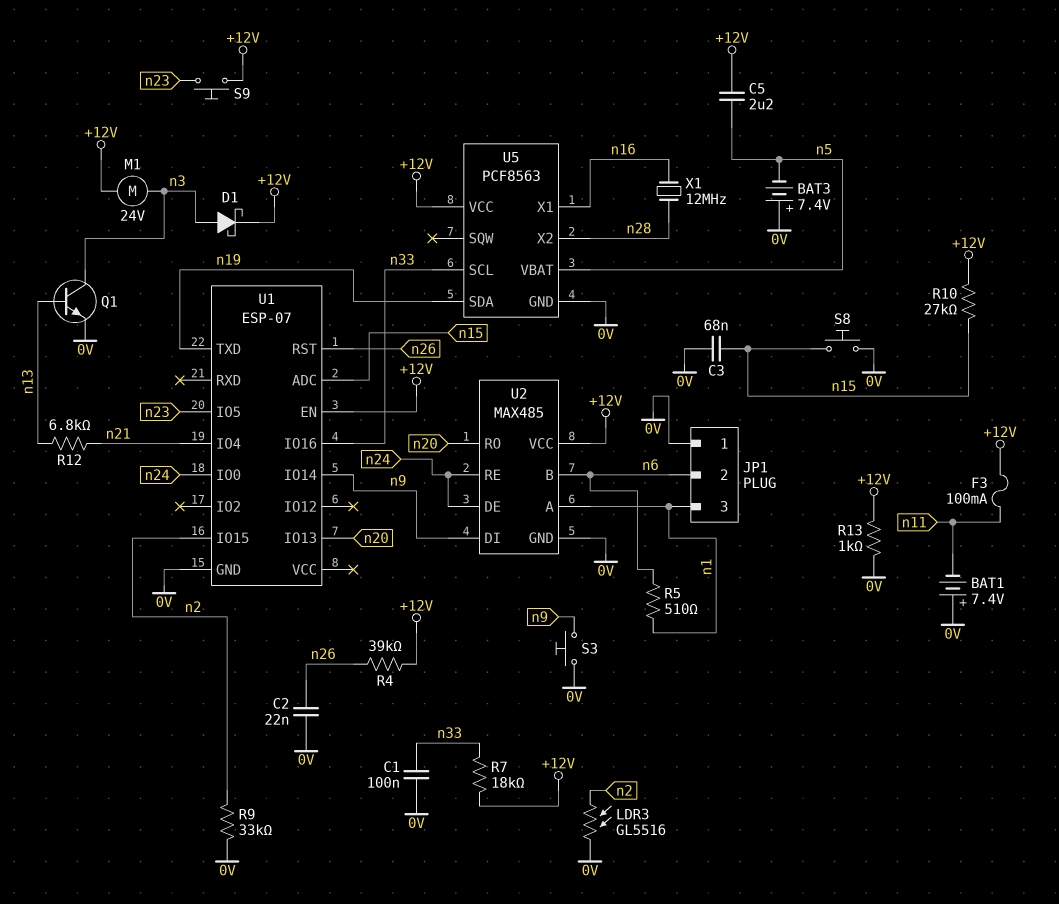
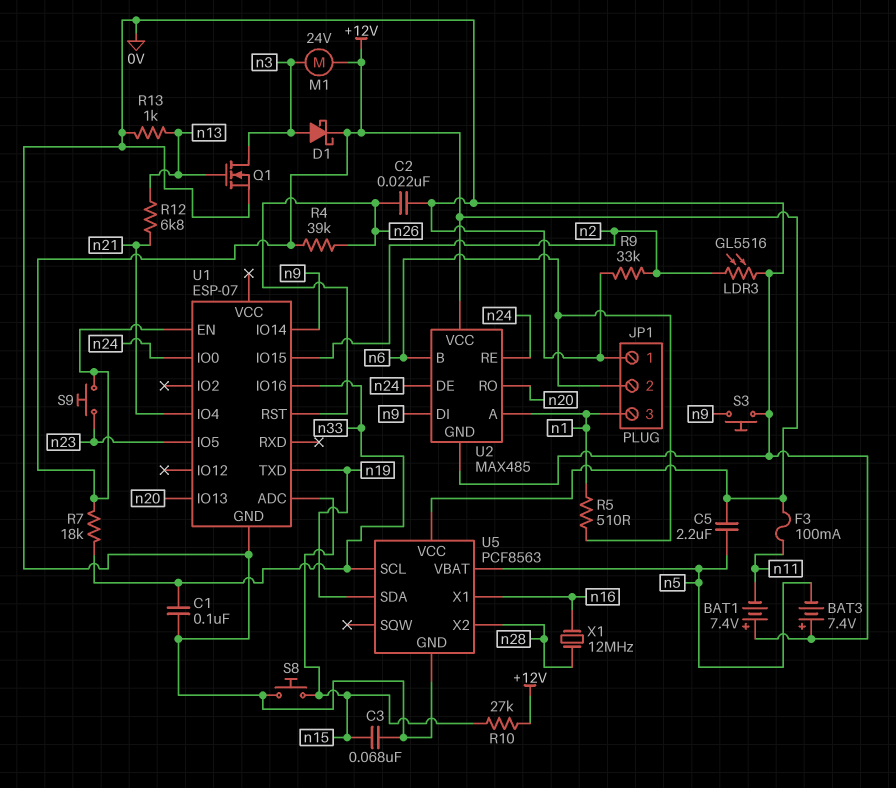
Q1: NPN (B n13, C n3, E 0V) -> NMOS (G n13, D n3, S 0V)
R13: 1k (+12V, 0V) -> 1k (0V, n13)

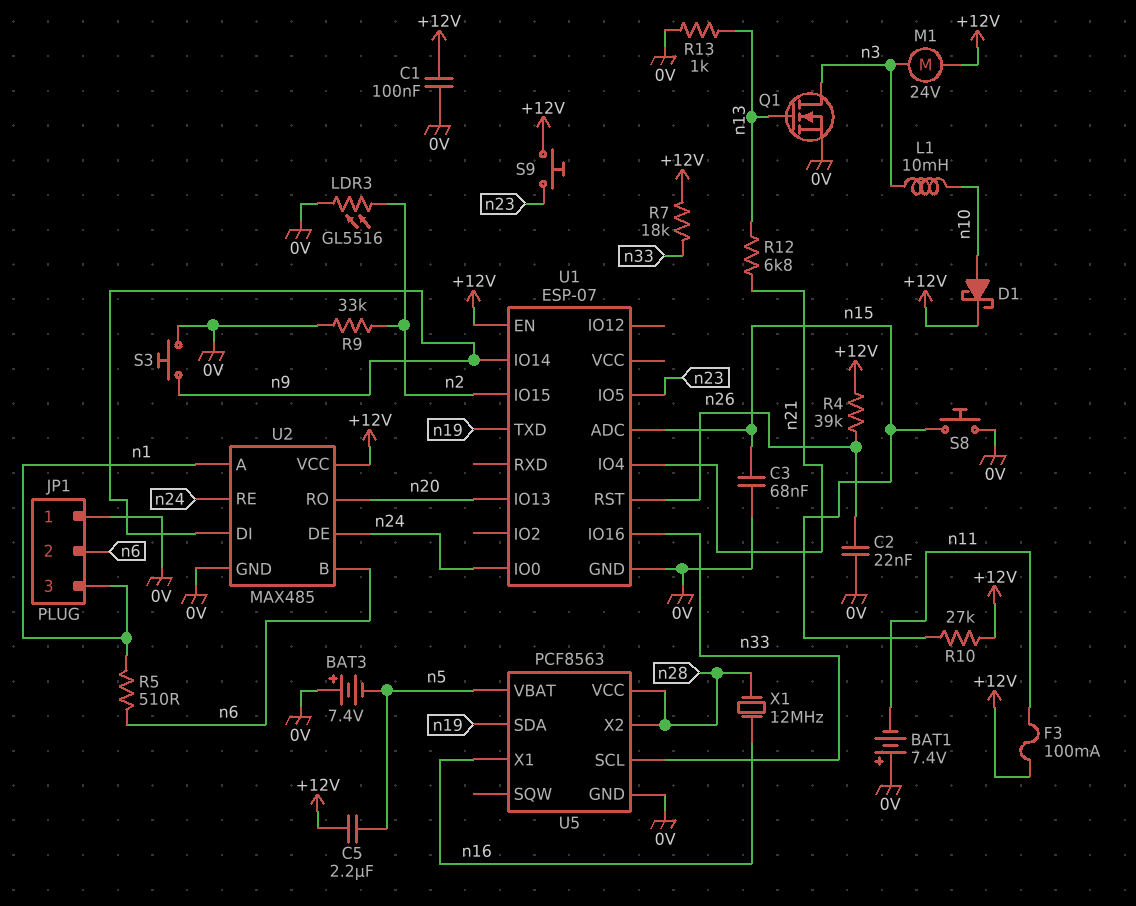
C1: 100nF (0V, n33) -> 100nF (+12V, 0V)
D1: schottky (A n3, K +12V) -> schottky (A n10, K +12V)
L1: none -> 10mH (n3, n10)
U5 pin VCC: +12V -> n28

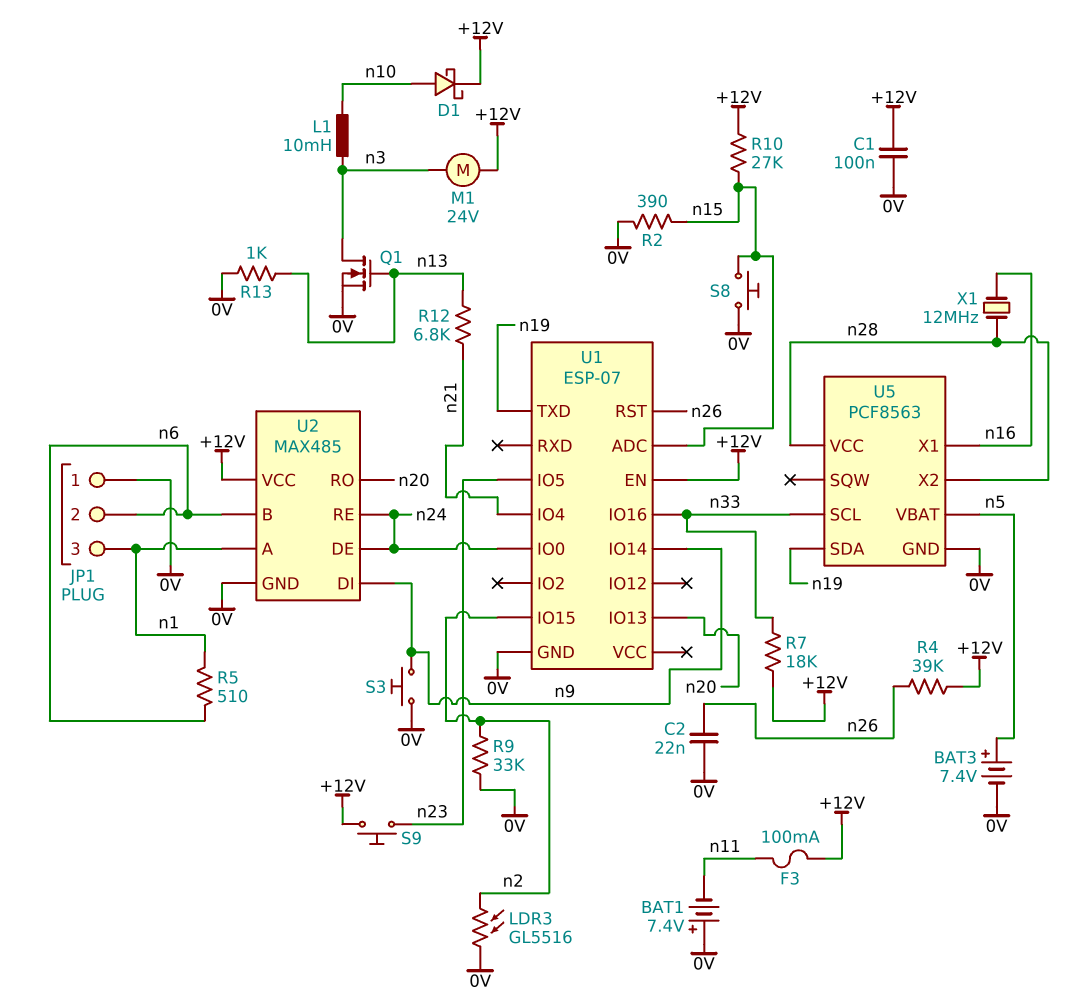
BAT3: 7.4V (plus 0V, minus n5) -> 7.4V (plus n5, minus 0V)
C3: 68nF (0V, n15) -> none
C5: 2.2uF (+12V, n5) -> none
R2: none -> 390 (0V, n15)

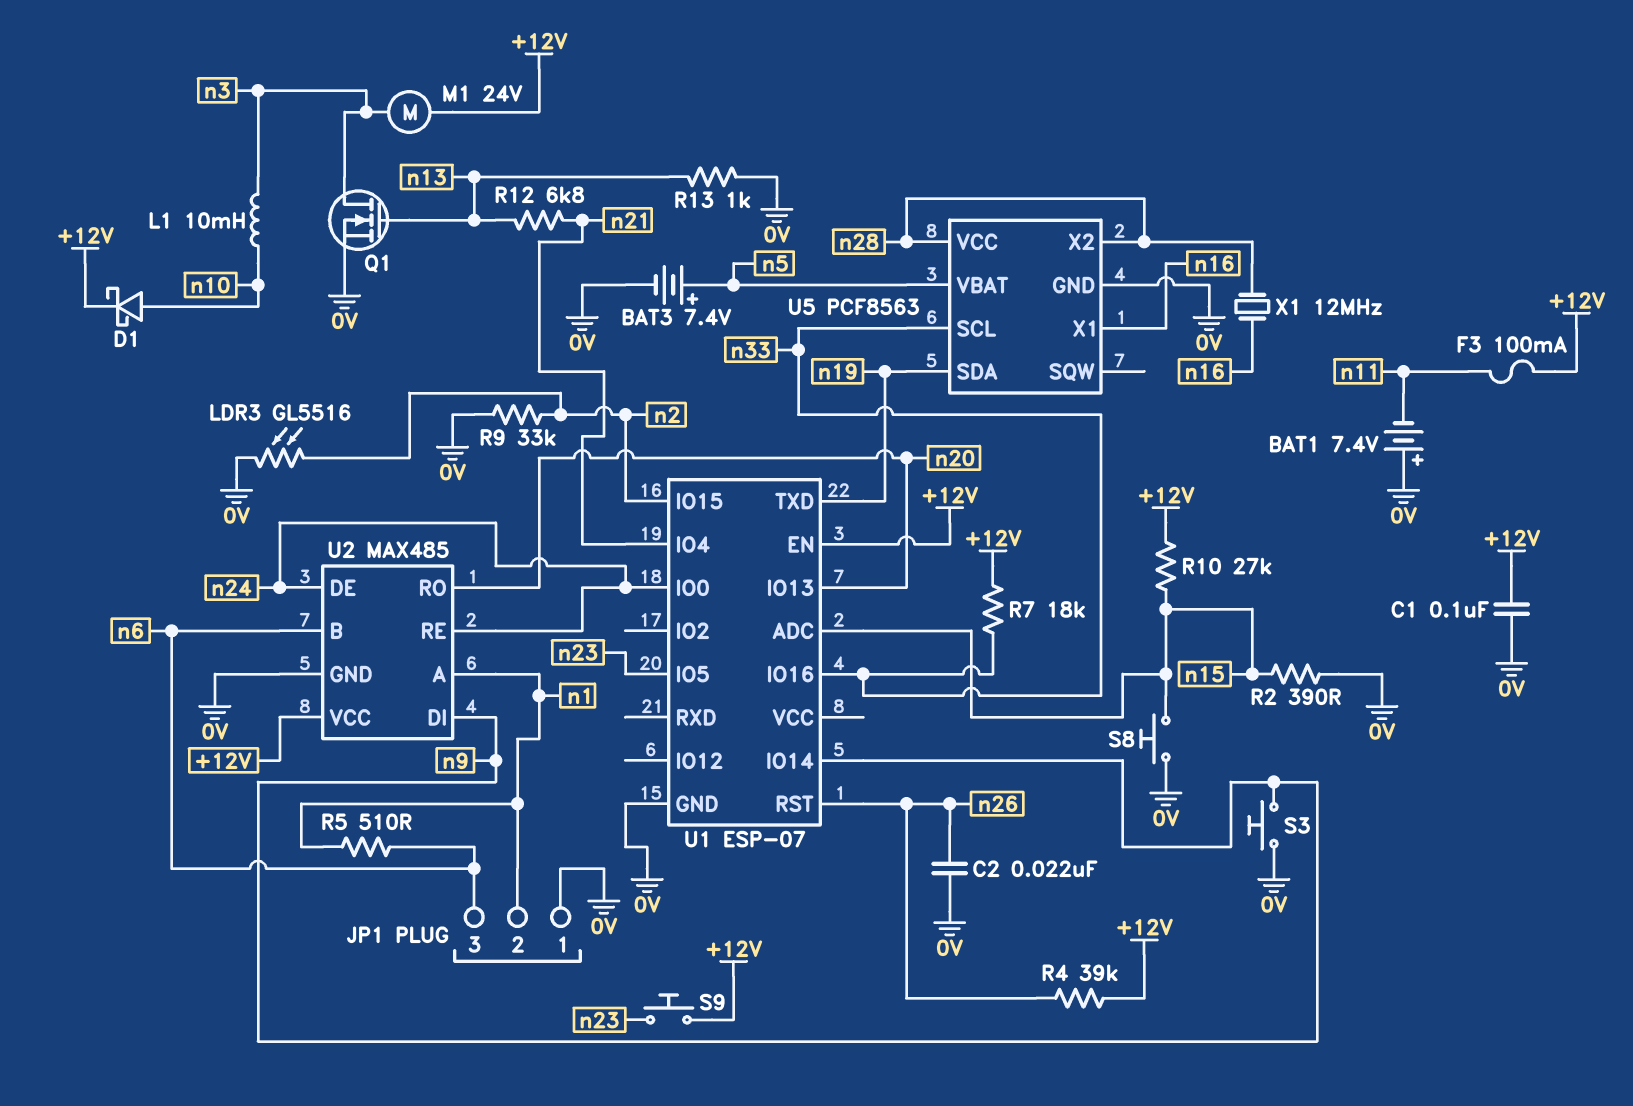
JP1 pin 2: n6 -> n1
JP1 pin 3: n1 -> n6

